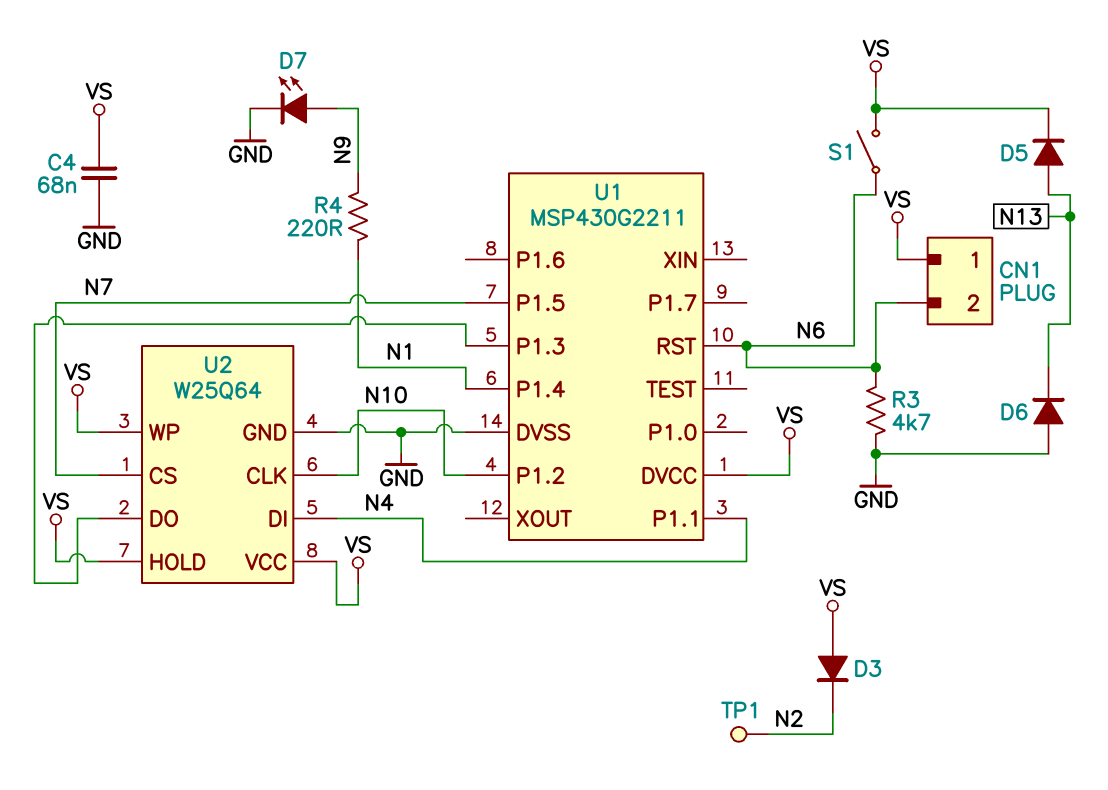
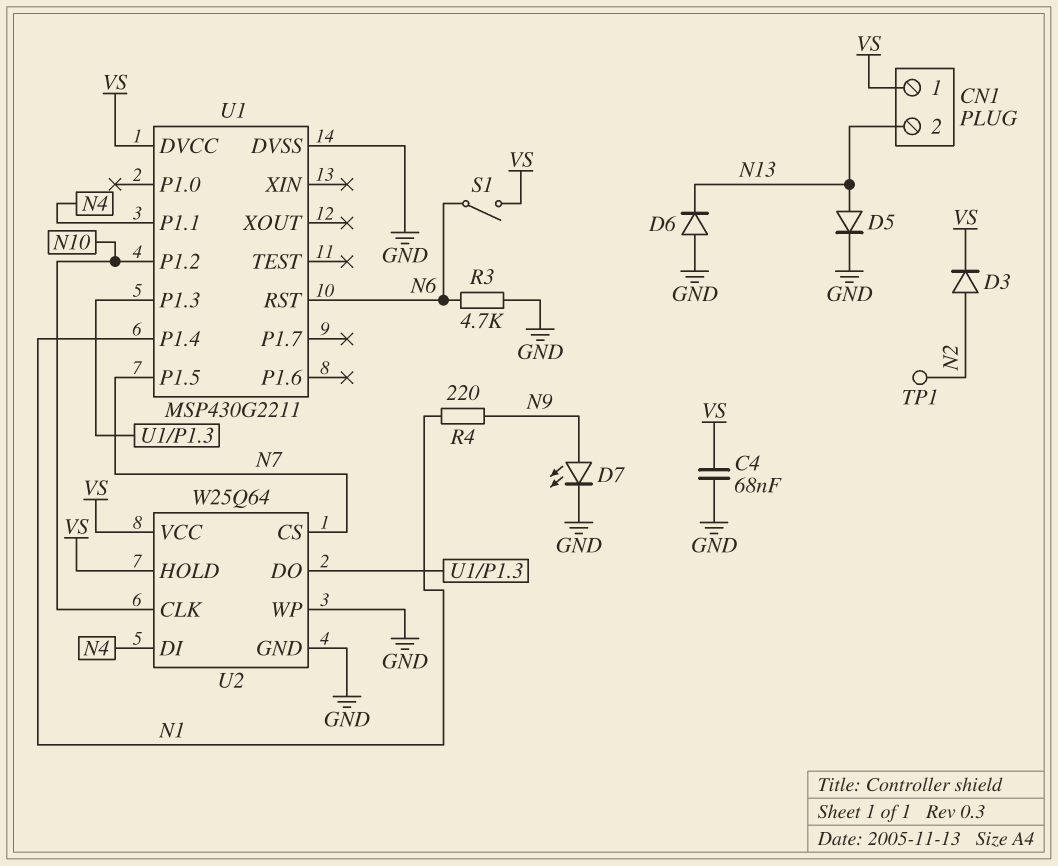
CN1 pin 2: N6 -> N13
D3: diode (A VS, K N2) -> diode (A N2, K VS)
D5: diode (A N13, K VS) -> diode (A N13, K GND)
U2 pin WP: VS -> GND

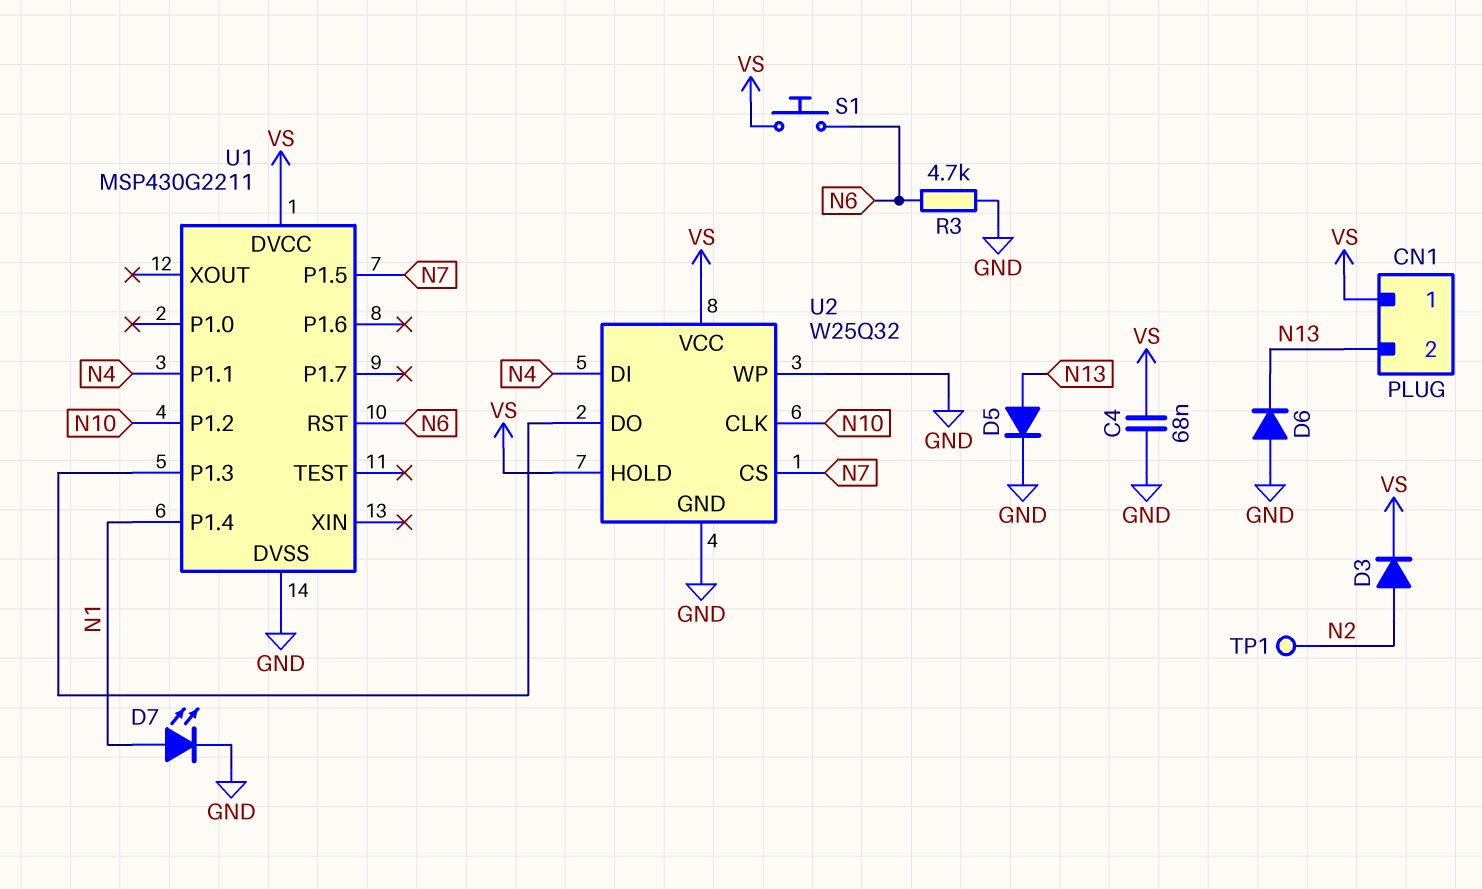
D7: LED (A N9, K GND) -> LED (A N1, K GND)
R4: 220 (N1, N9) -> none
S1: switch (N6, VS) -> button (N6, VS)
U2: W25Q64 -> W25Q32

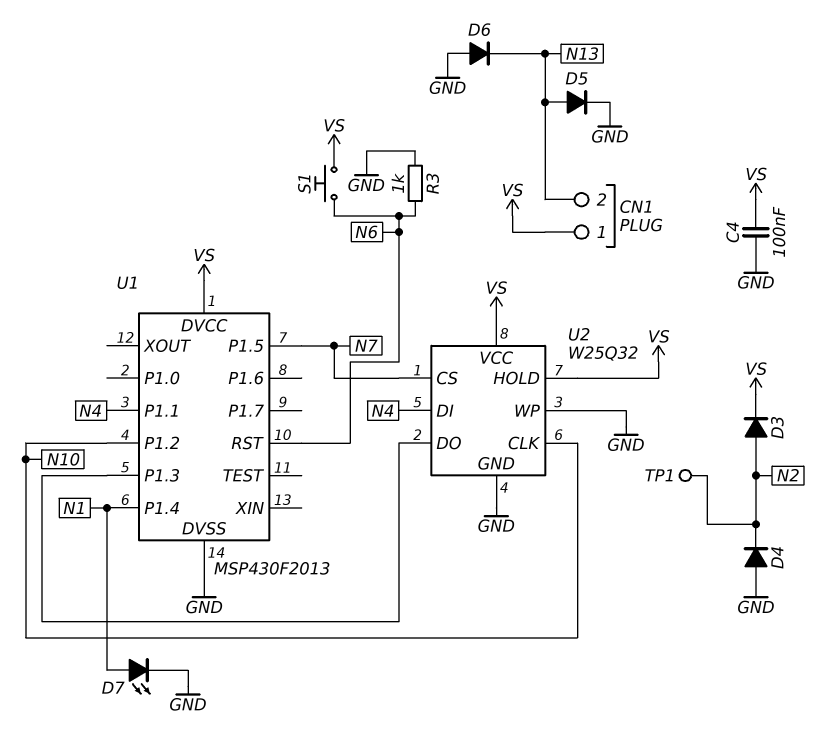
C4: 68nF (GND, VS) -> 100nF (GND, VS)
D4: none -> diode (A GND, K N2)
R3: 4.7k (GND, N6) -> 1k (GND, N6)
U1: MSP430G2211 -> MSP430F2013

